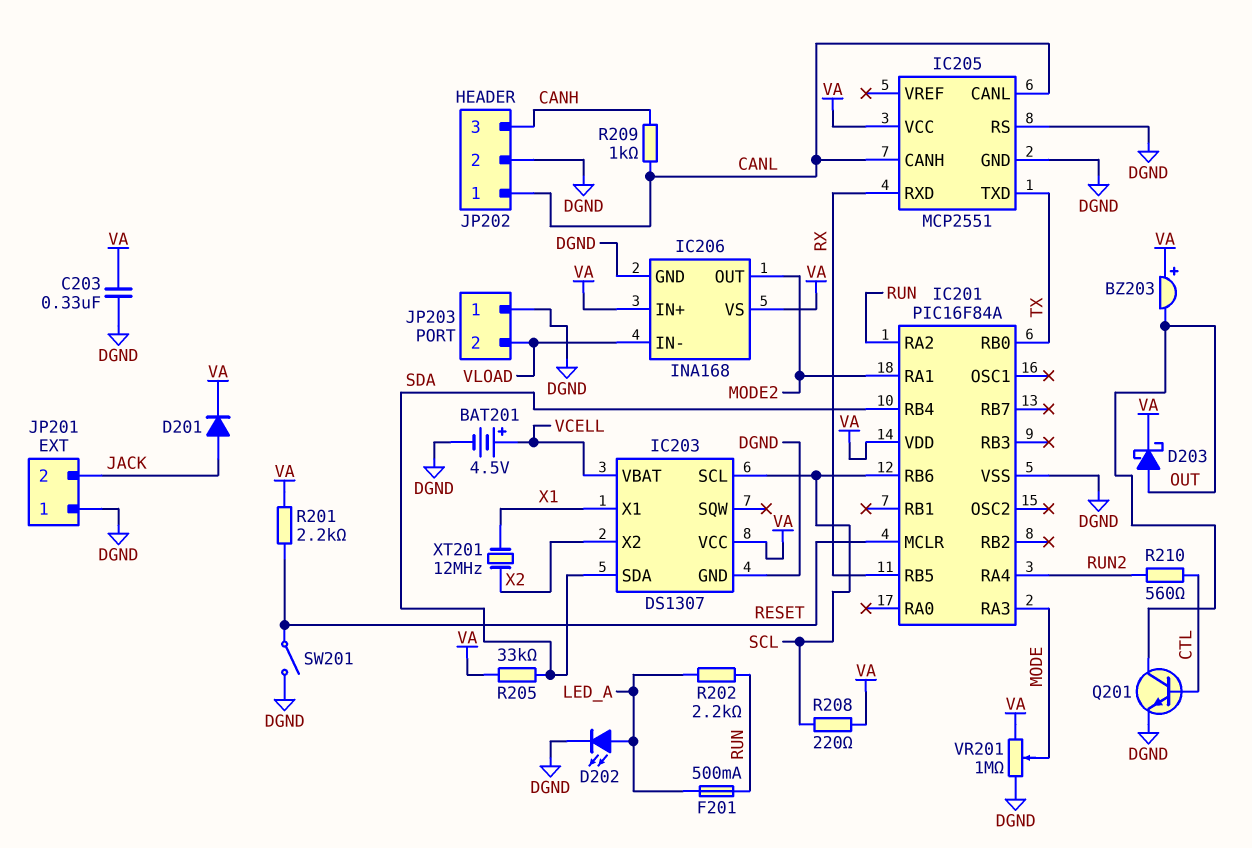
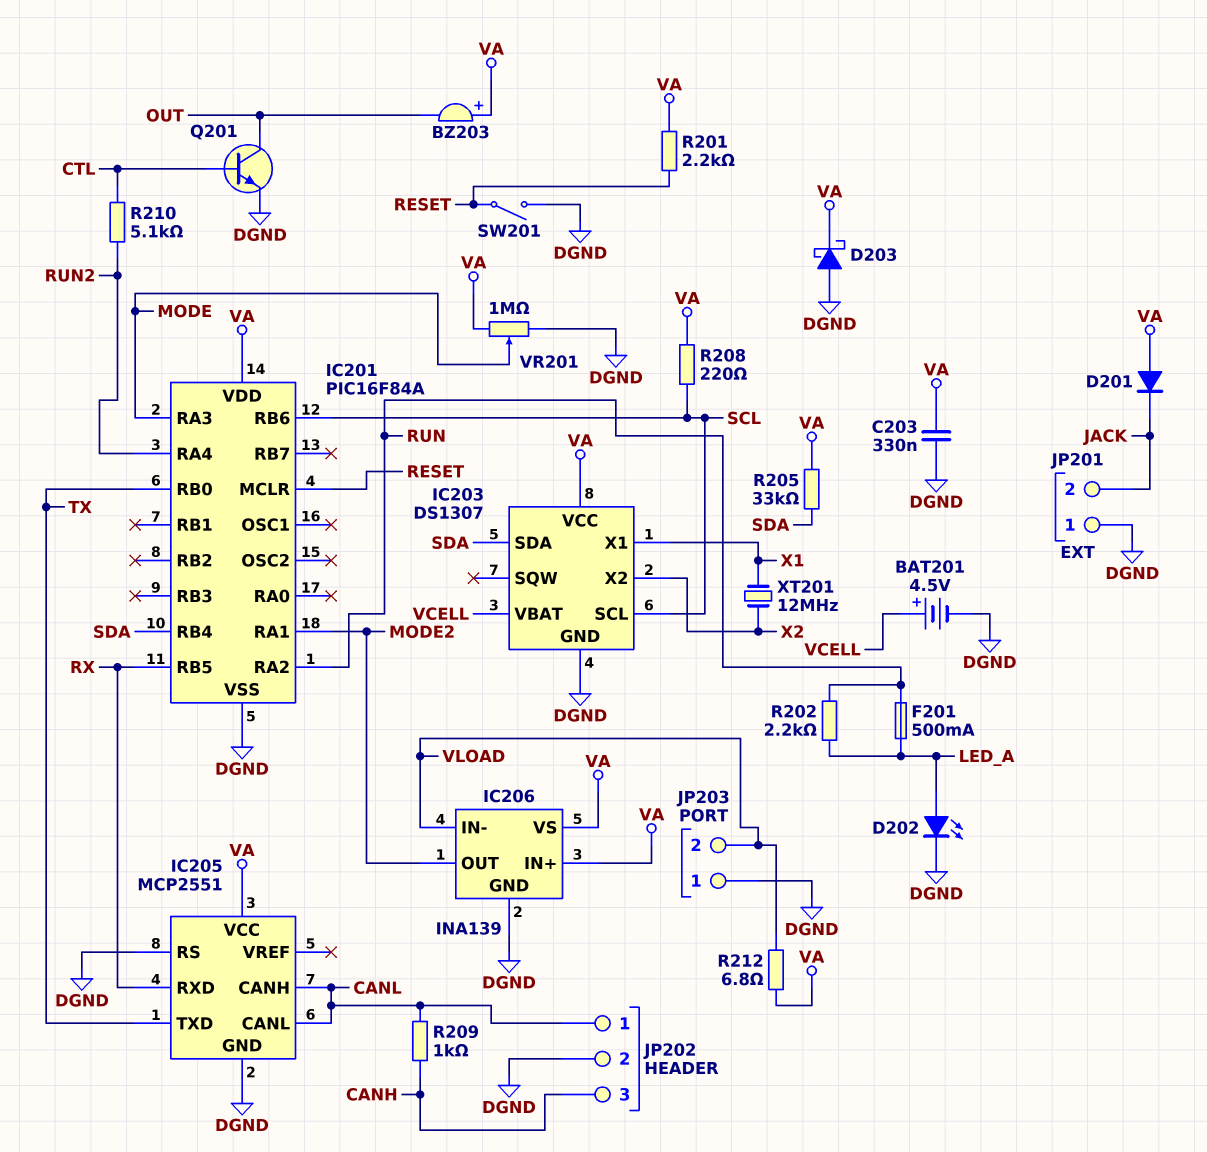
D201: diode (A JACK, K VA) -> diode (A VA, K JACK)
D203: schottky (A OUT, K VA) -> schottky (A DGND, K VA)
IC206: INA168 -> INA139
R210: 560 (CTL, RUN2) -> 5.1k (CTL, RUN2)
R212: none -> 6.8 (VA, VLOAD)

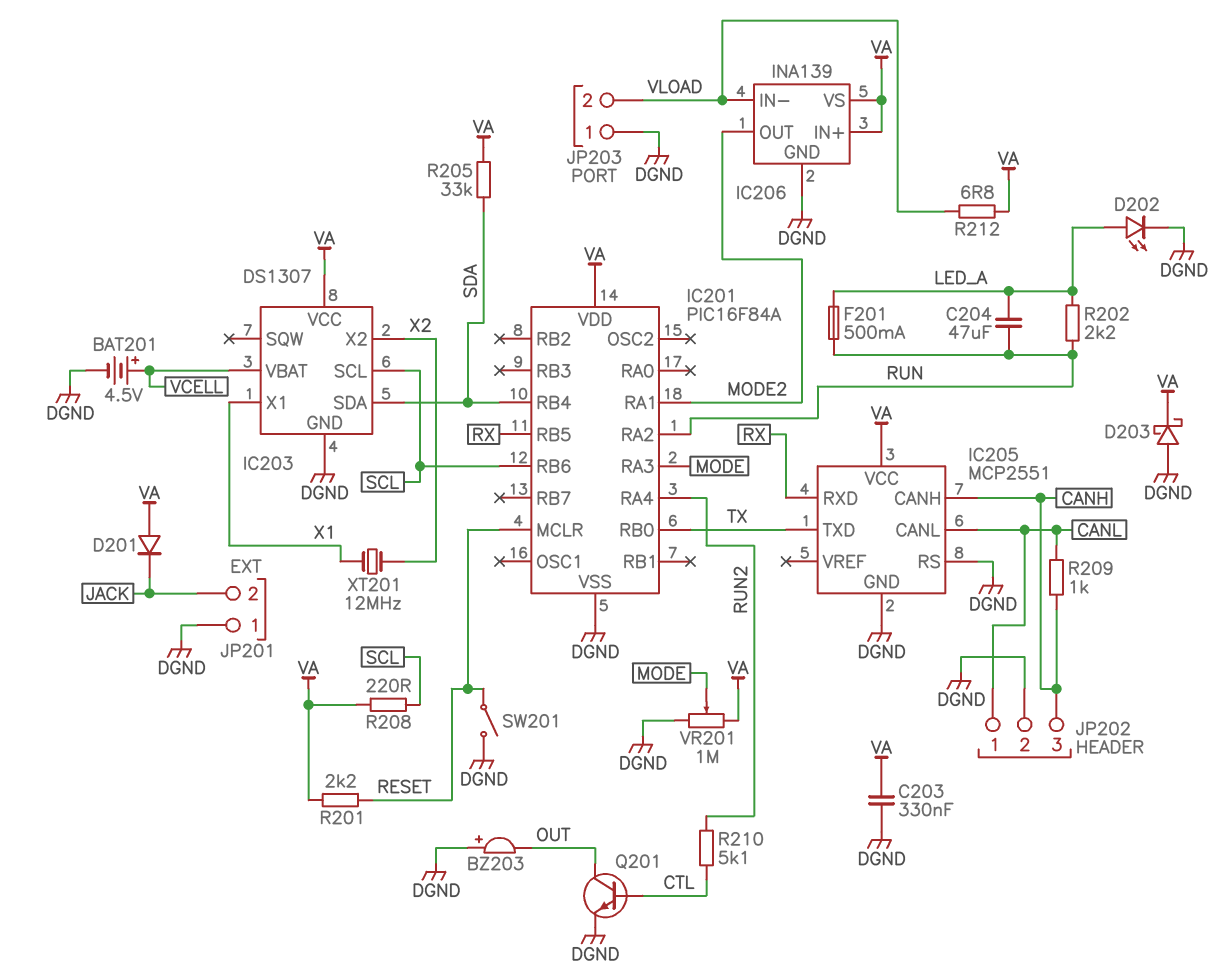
BZ203: buzzer (plus VA, minus OUT) -> buzzer (plus DGND, minus OUT)
C204: none -> 47uF (LED_A, RUN)
IC205 pin CANH: CANL -> CANH

